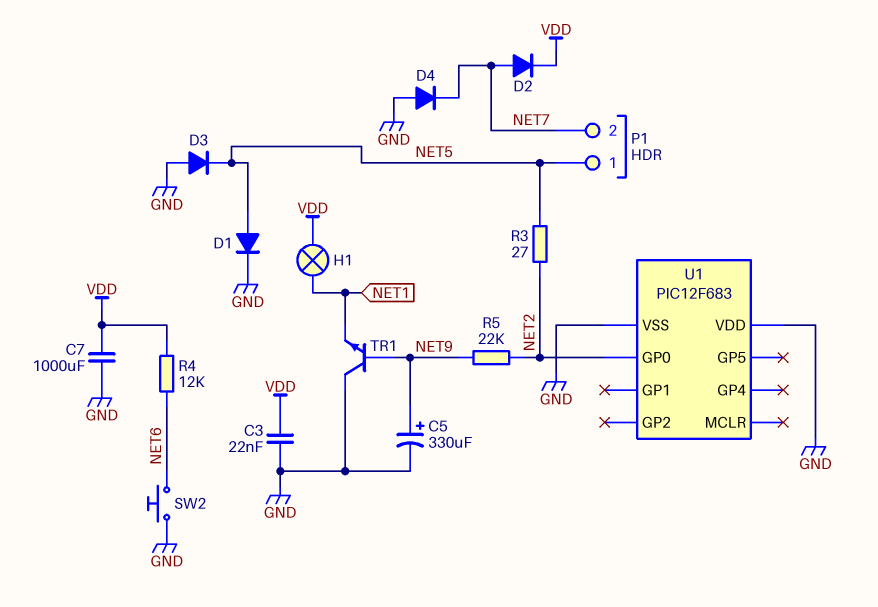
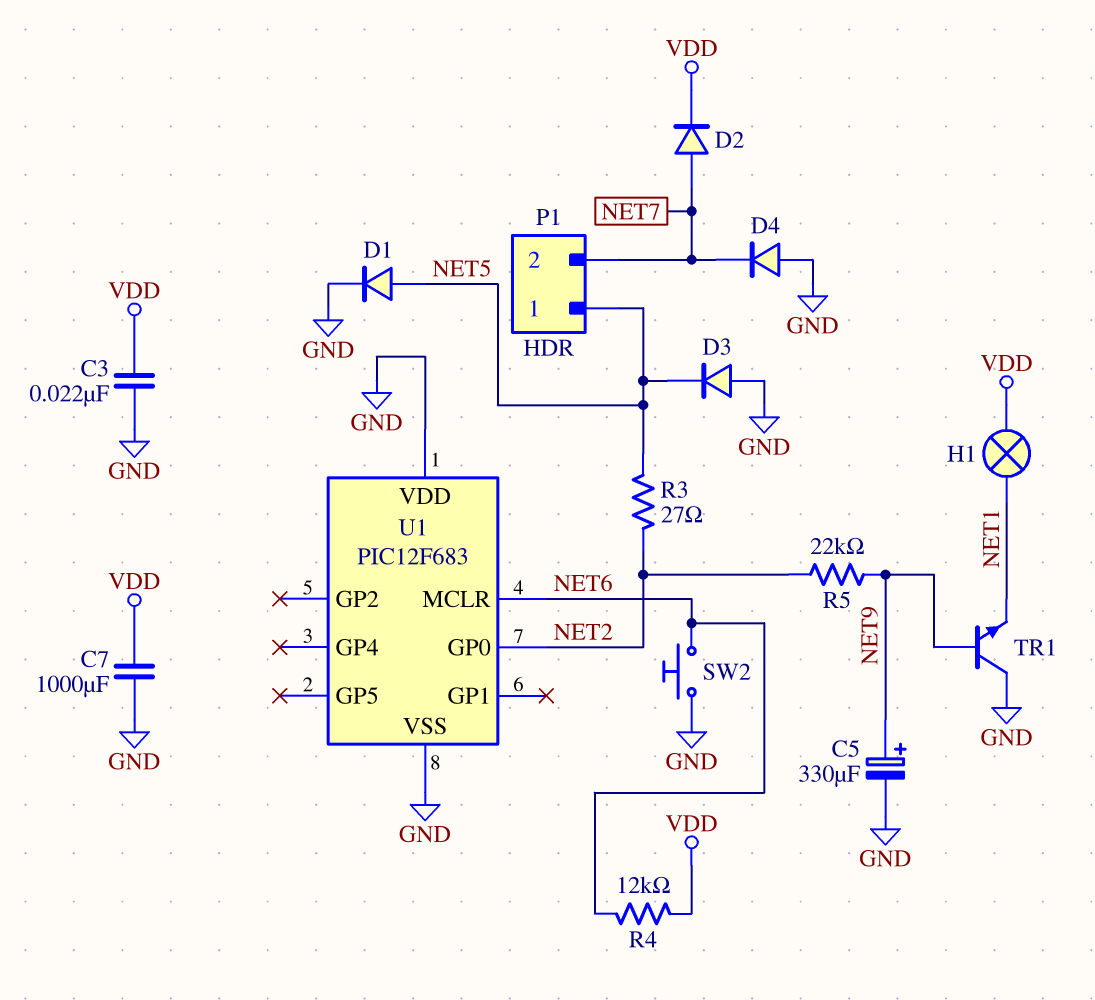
U1 pin MCLR: none -> NET6

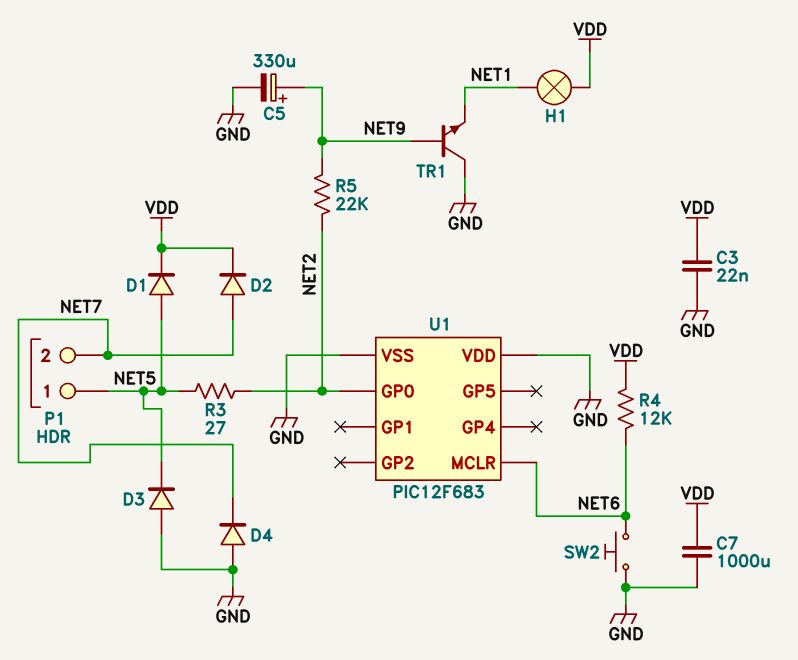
D1: diode (A NET5, K GND) -> diode (A NET5, K VDD)

